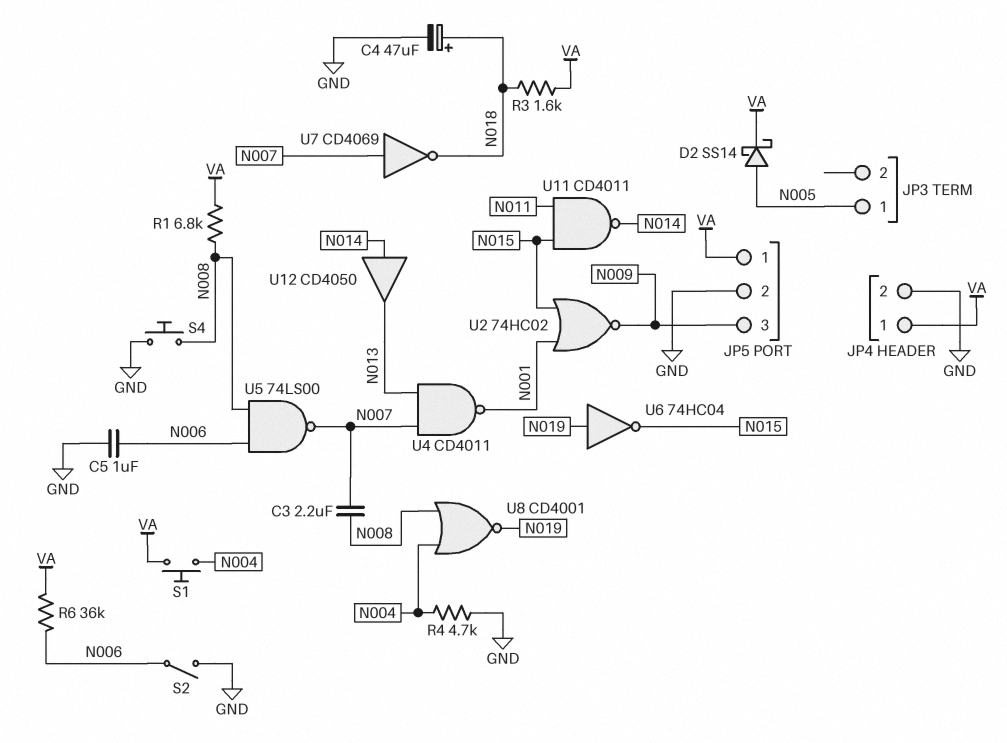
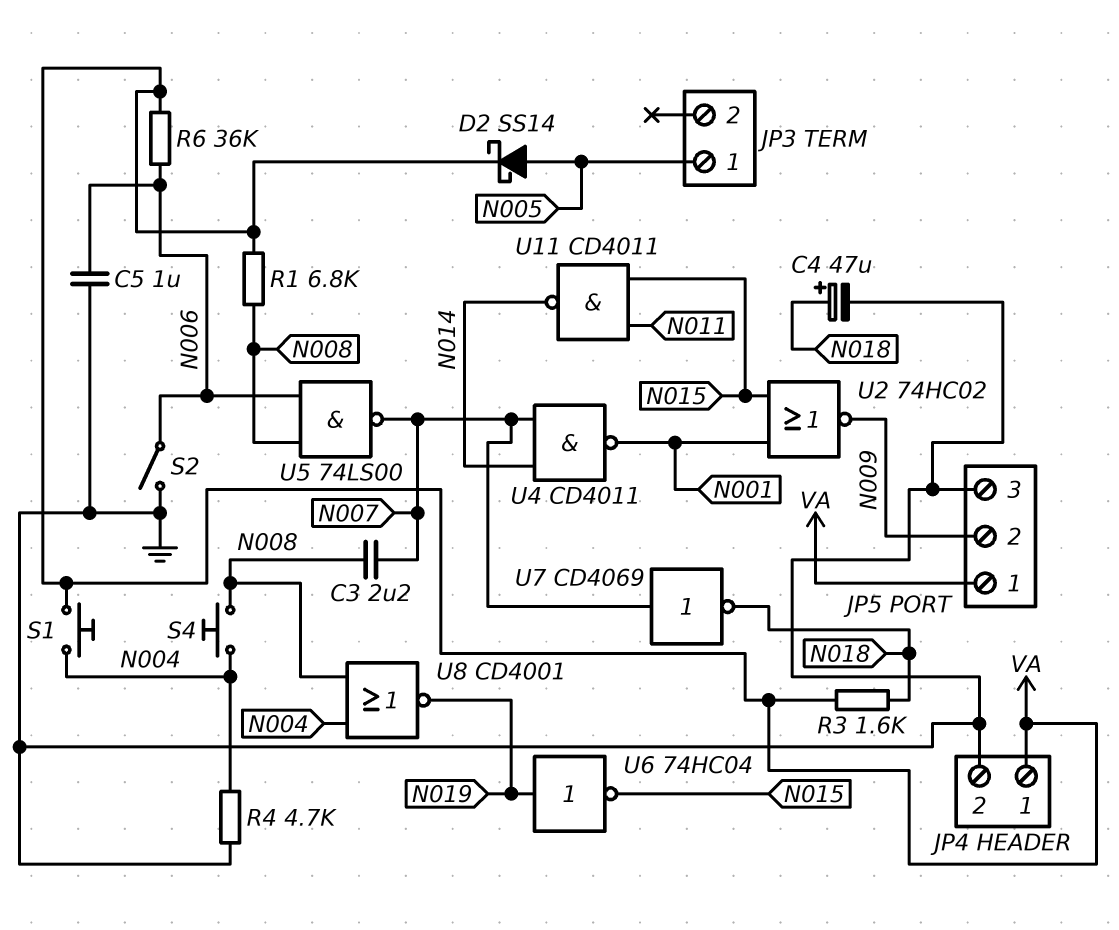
JP5 pin 2: GND -> N009
JP5 pin 3: N009 -> GND
S4: button (GND, N008) -> button (N004, N008)
U4: NAND CD4011 (in N007, in N013, out N001) -> NAND CD4011 (in N007, in N014, out N001)
U12: buffer CD4050 (in N014, out N013) -> none

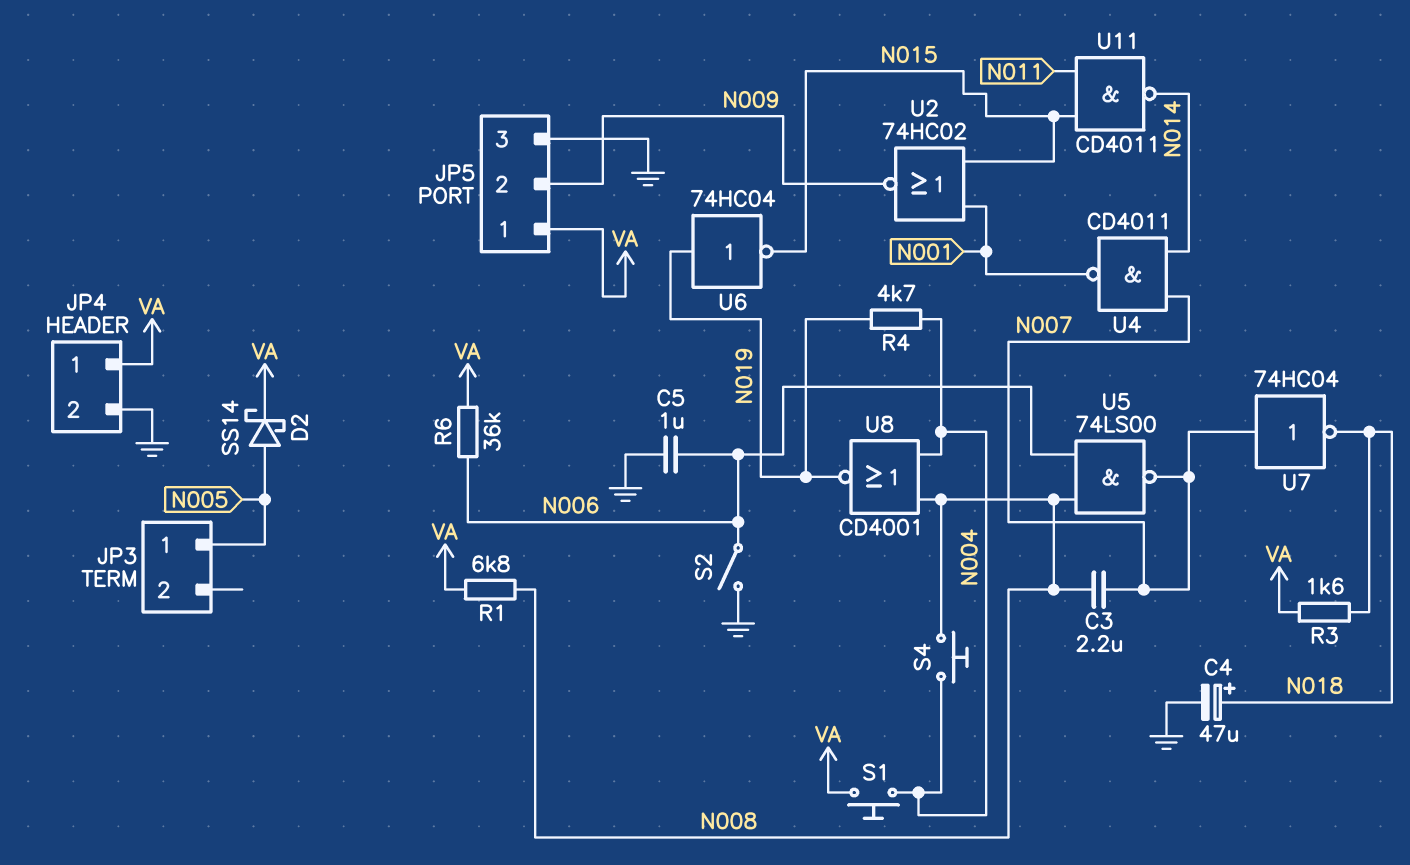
R4: 4.7k (GND, N004) -> 4.7k (N004, N019)
U7: NOT CD4069 (in N007, out N018) -> NOT 74HC04 (in N007, out N018)

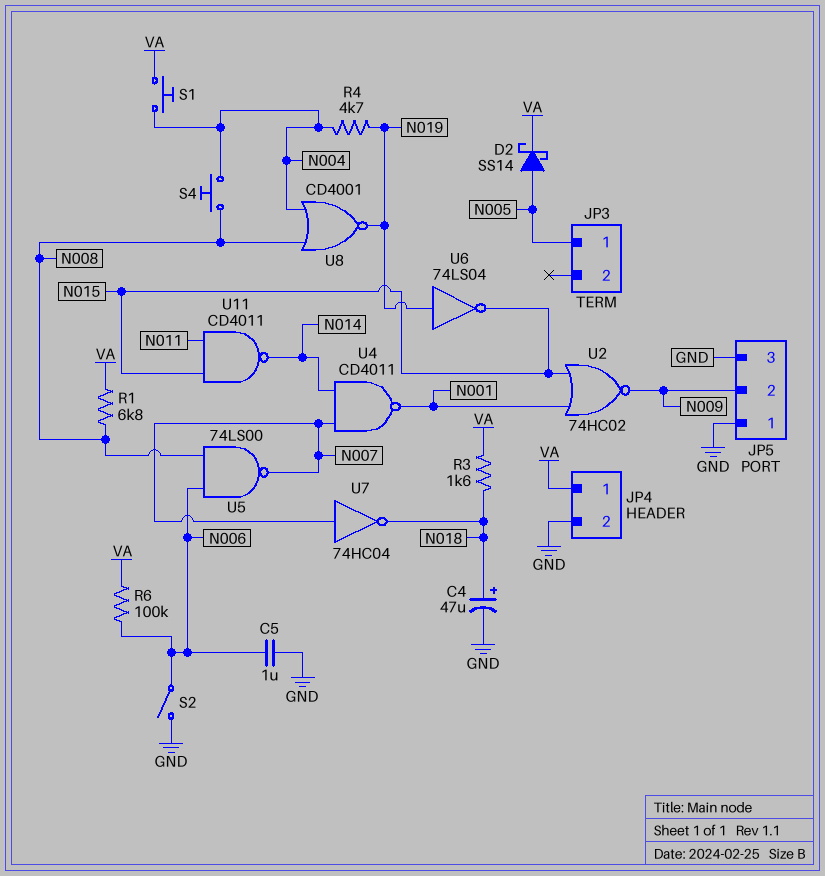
C3: 2.2uF (N007, N008) -> none
JP5 pin 1: VA -> GND
R6: 36k (N006, VA) -> 100k (N006, VA)
U6: NOT 74HC04 (in N019, out N015) -> NOT 74LS04 (in N019, out N015)

